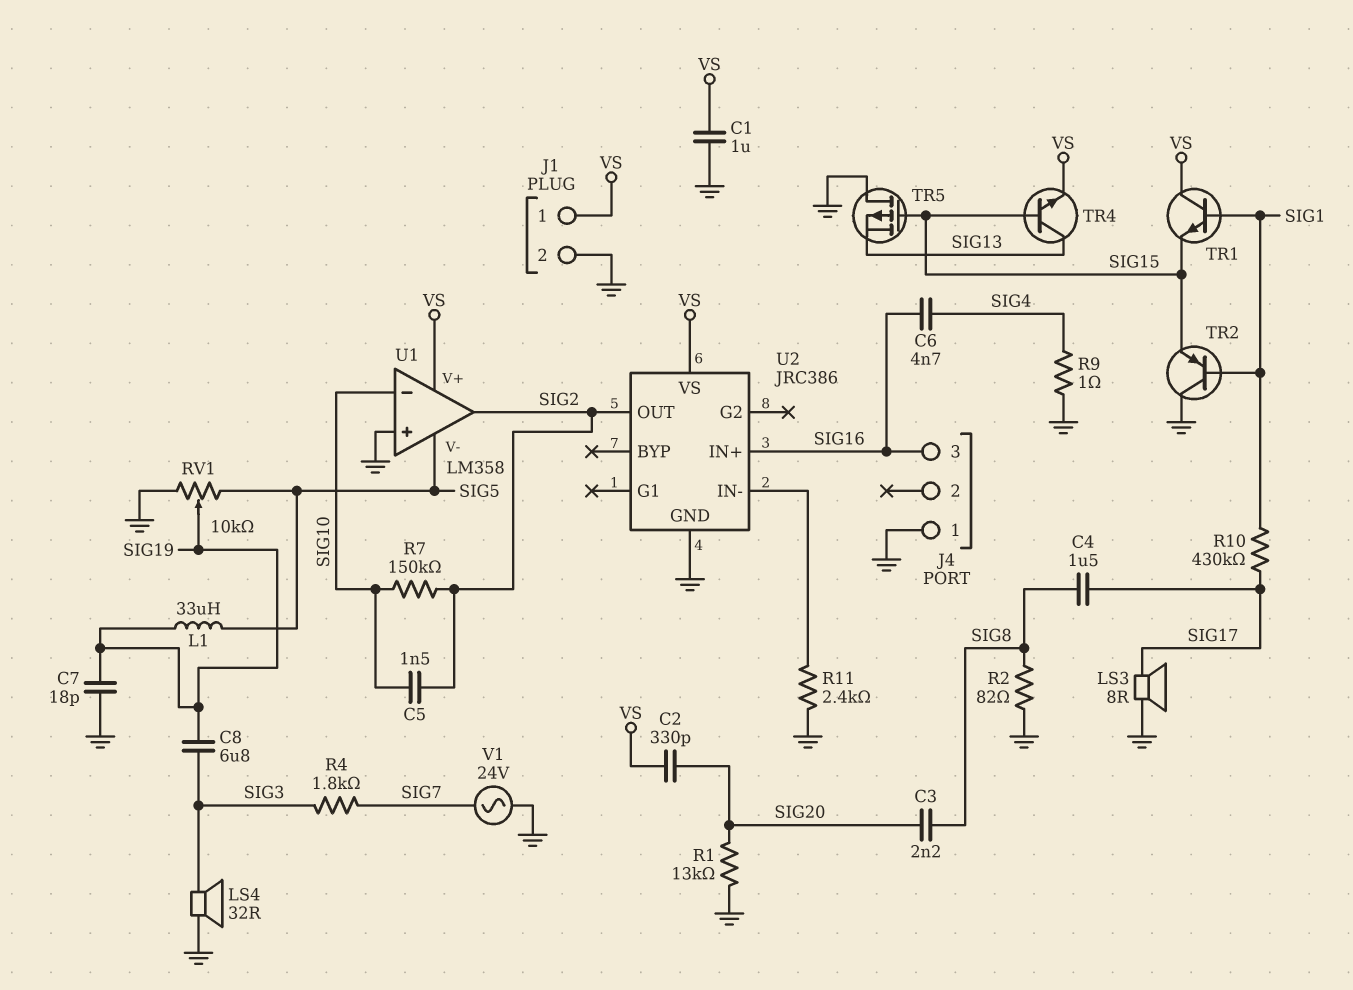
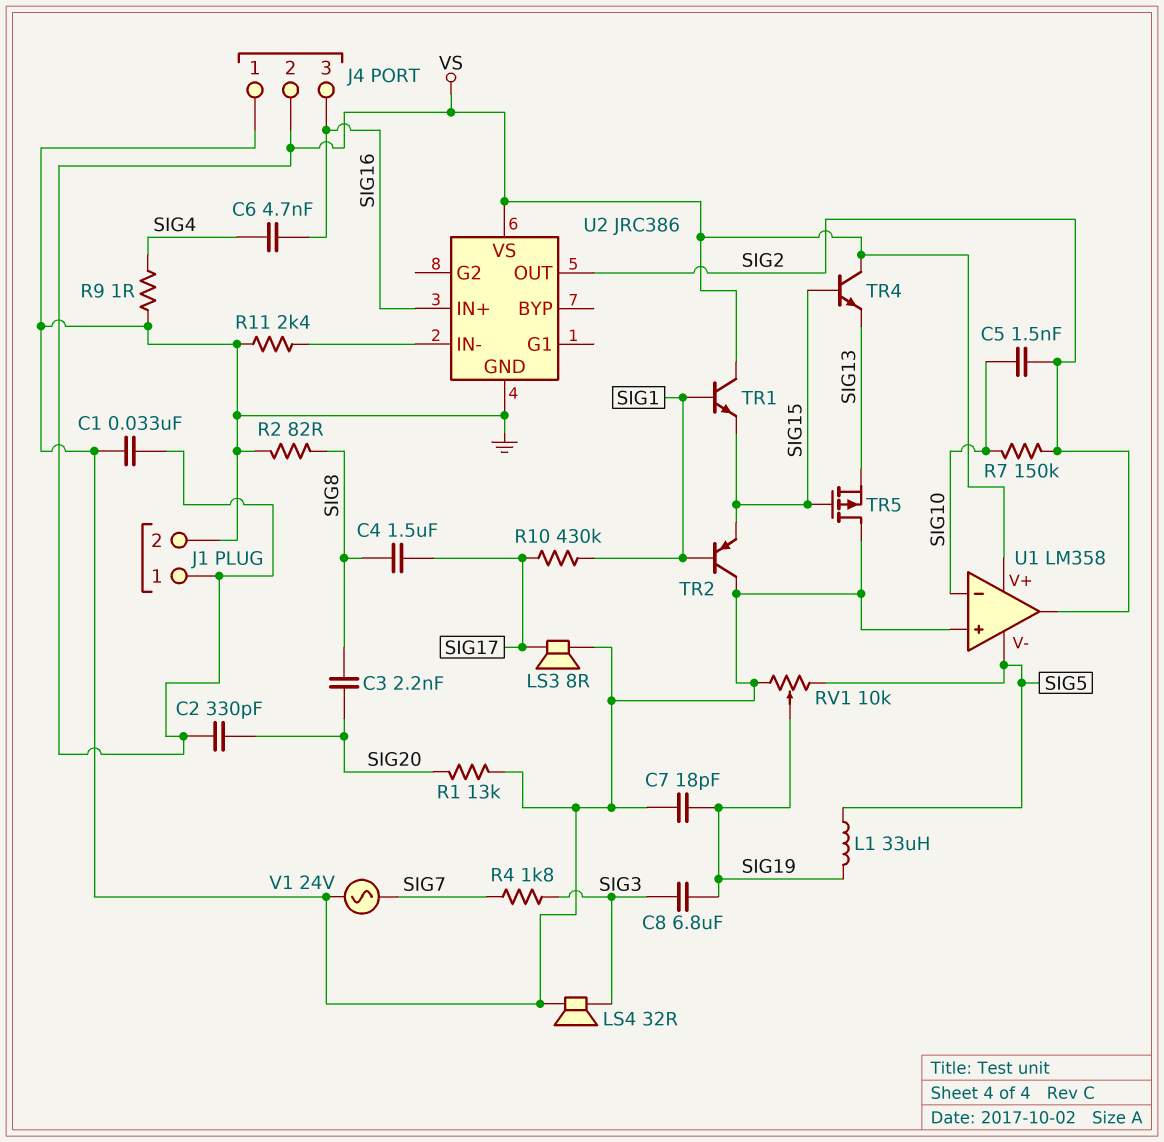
C1: 1uF (GND, VS) -> 33nF (GND, VS)
J4 pin 2: none -> VS
TR4: NPN (B SIG15, C SIG13, E VS) -> NPN (B SIG15, C VS, E SIG13)

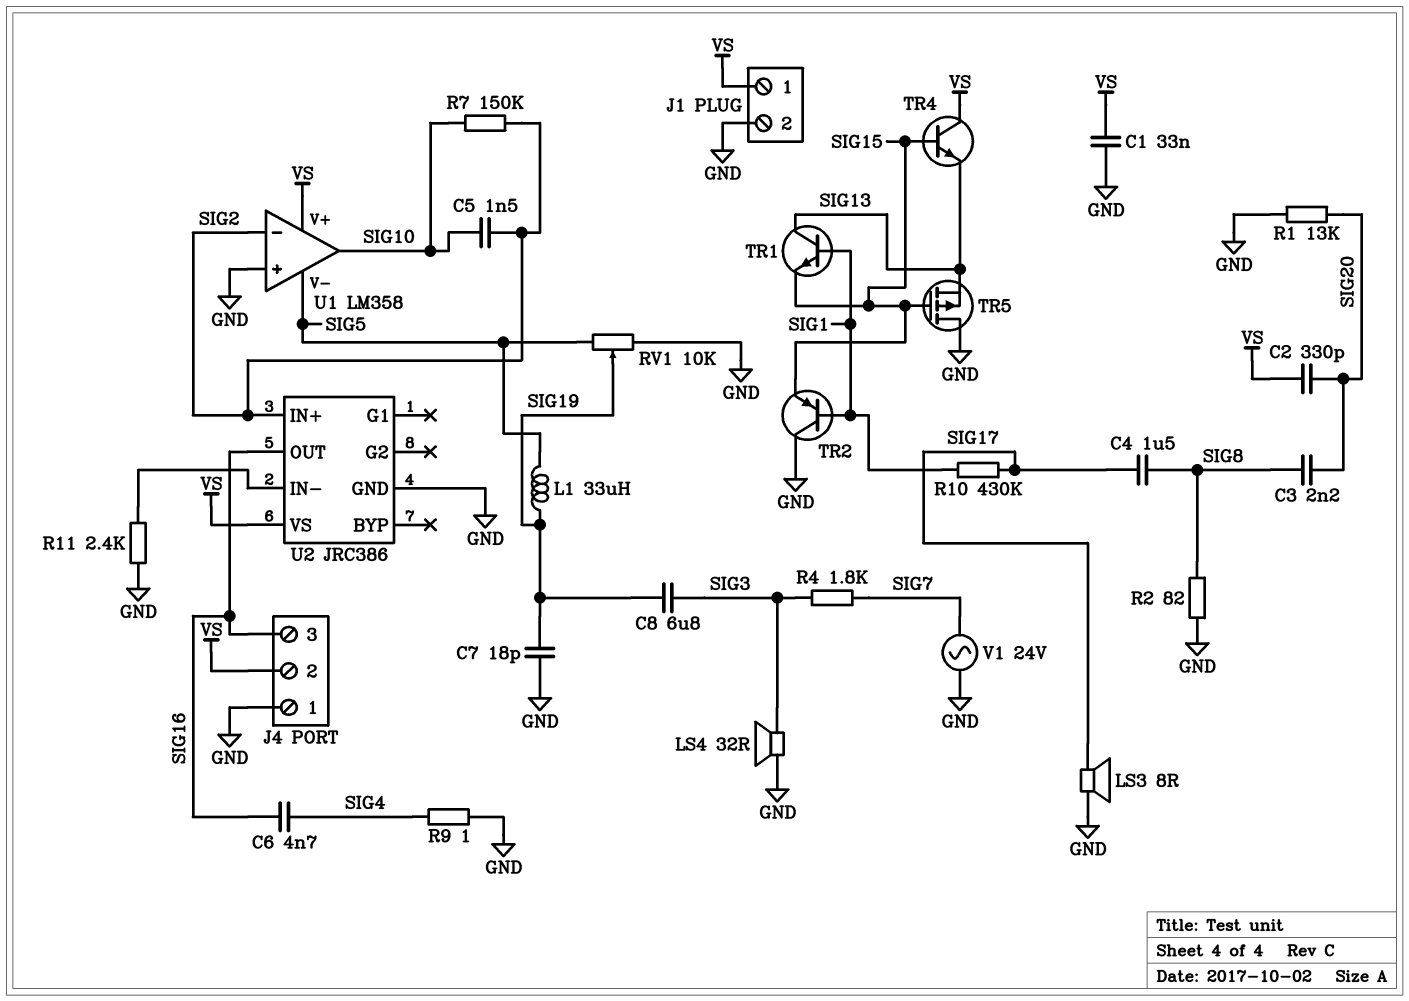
TR1: NPN (B SIG1, C VS, E SIG15) -> NPN (B SIG1, C SIG13, E SIG15)
U1 pin in-: SIG10 -> SIG2
U1 pin out: SIG2 -> SIG10
U2 pin IN+: SIG16 -> SIG2
U2 pin OUT: SIG2 -> SIG16

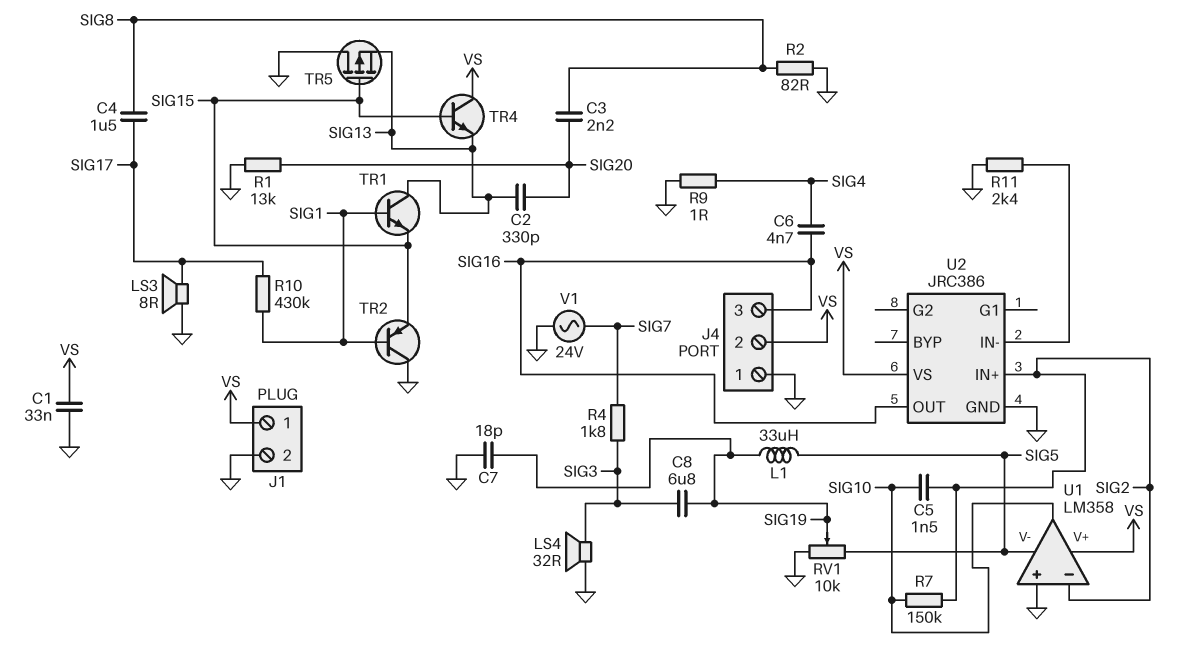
C2: 330pF (SIG20, VS) -> 330pF (SIG13, SIG20)

